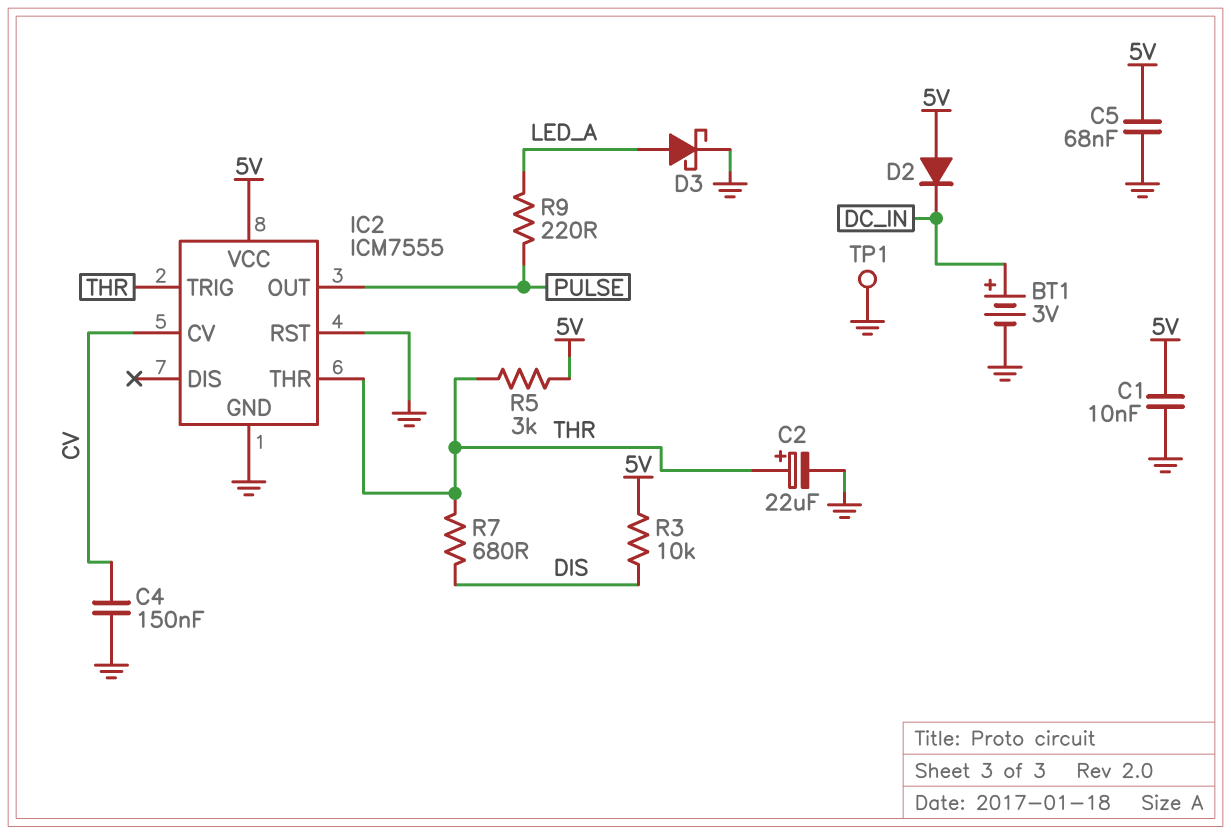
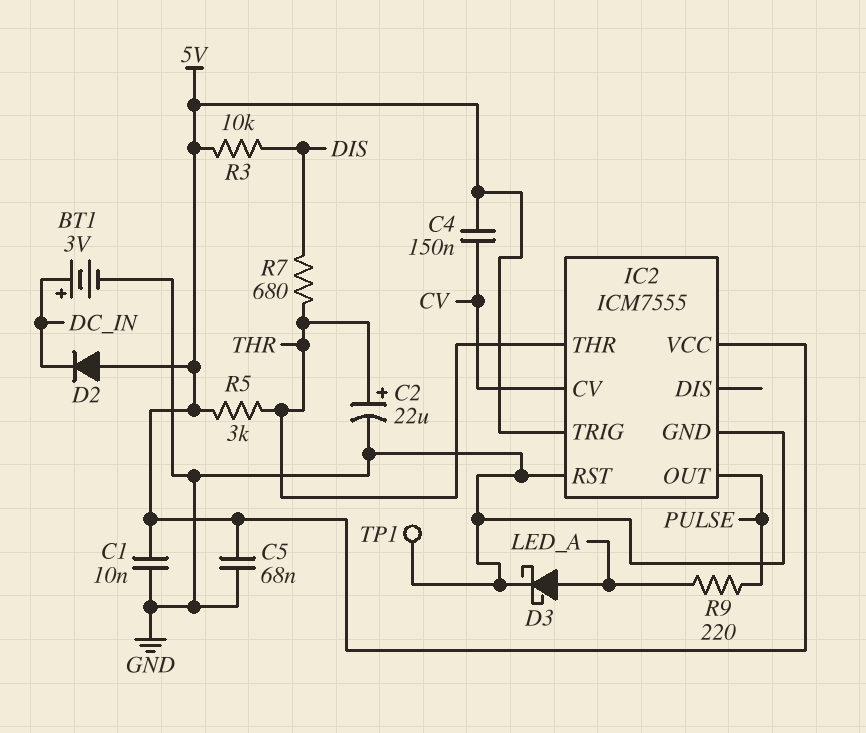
C4: 150nF (CV, GND) -> 150nF (5V, CV)
IC2 pin TRIG: THR -> 5V

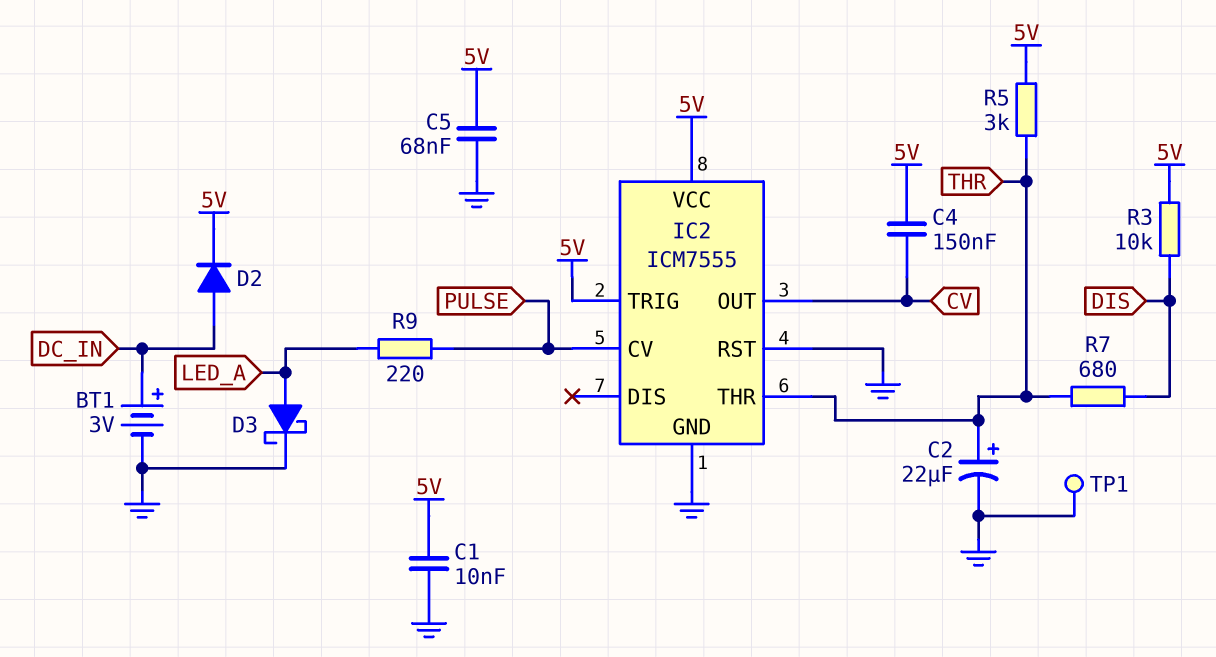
D2: diode (A 5V, K DC_IN) -> diode (A DC_IN, K 5V)
IC2 pin CV: CV -> PULSE
IC2 pin OUT: PULSE -> CV

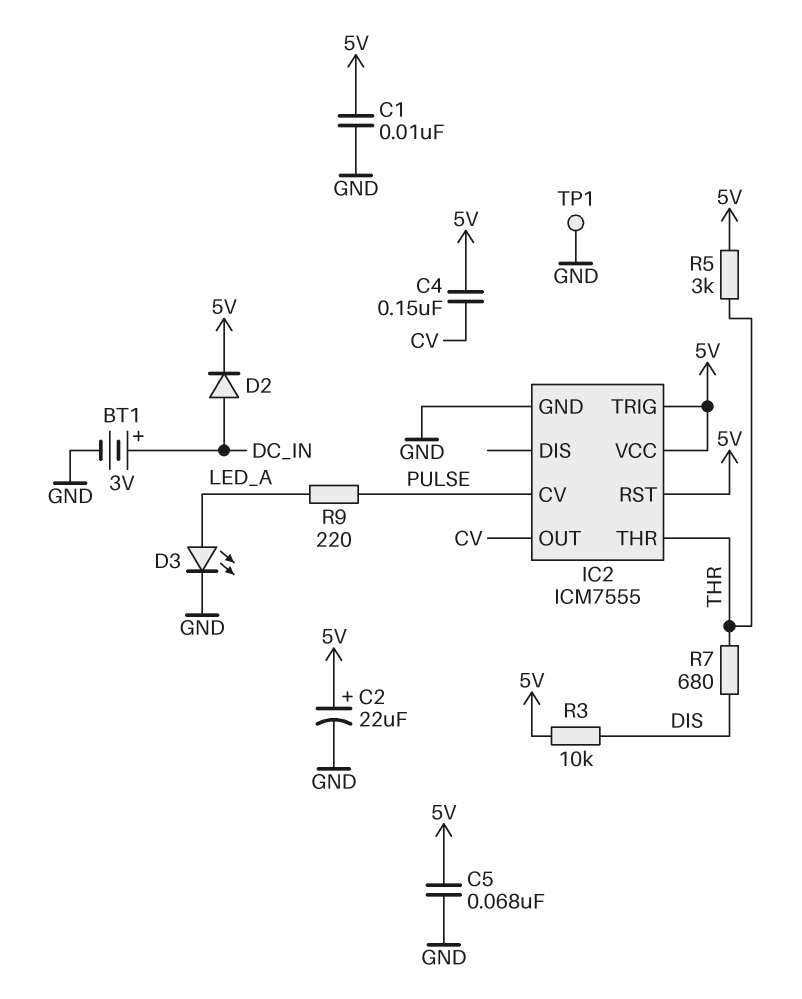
C2: 22uF (plus THR, minus GND) -> 22uF (plus 5V, minus GND)
D3: schottky (A LED_A, K GND) -> LED (A LED_A, K GND)
IC2 pin RST: GND -> 5V

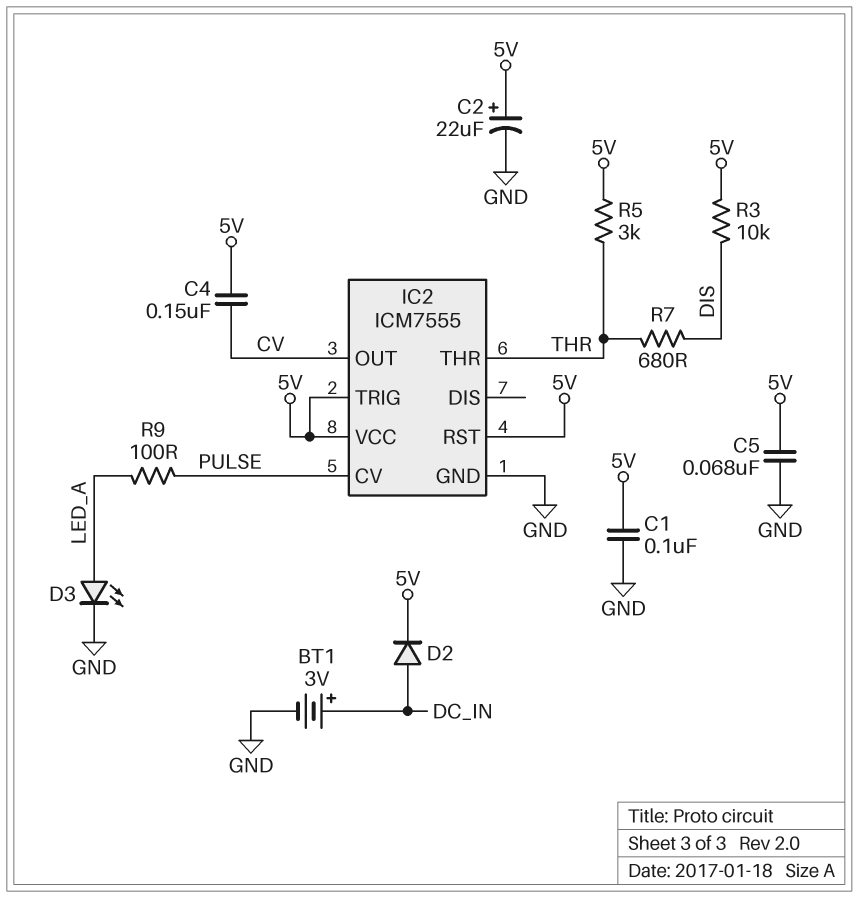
C1: 10nF (5V, GND) -> 100nF (5V, GND)
R9: 220 (LED_A, PULSE) -> 100 (LED_A, PULSE)
TP1: test point (GND) -> none

